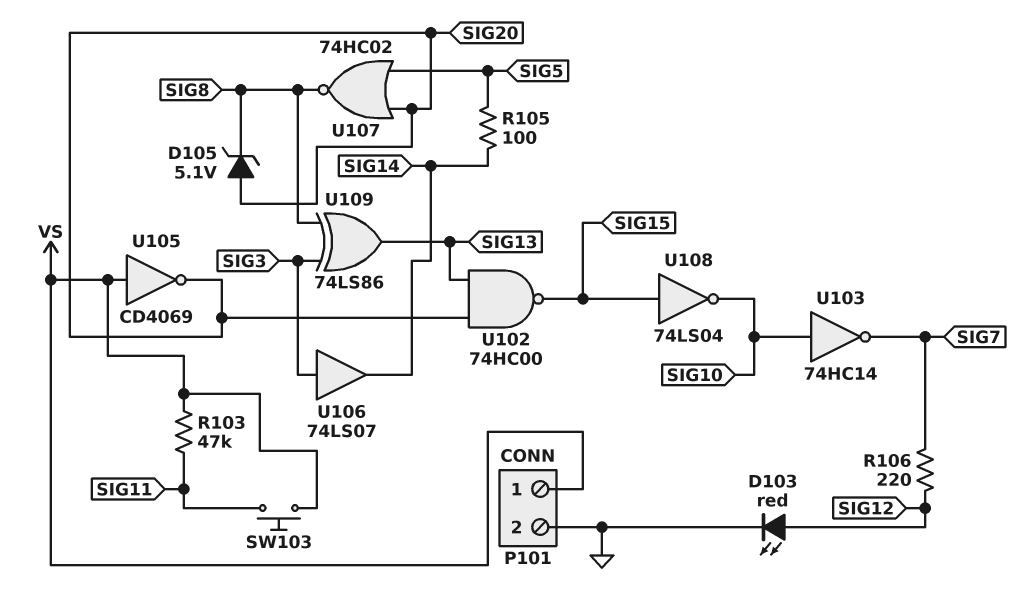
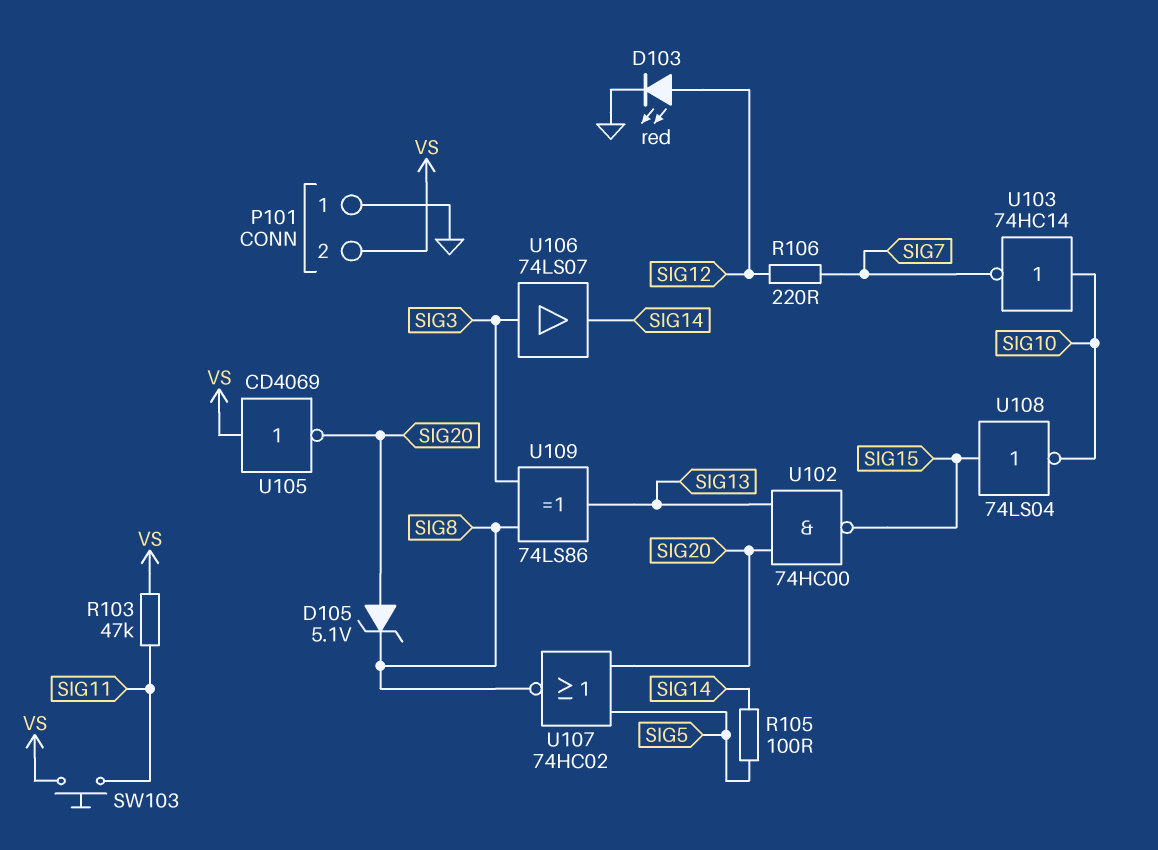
P101 pin 1: VS -> GND
P101 pin 2: GND -> VS

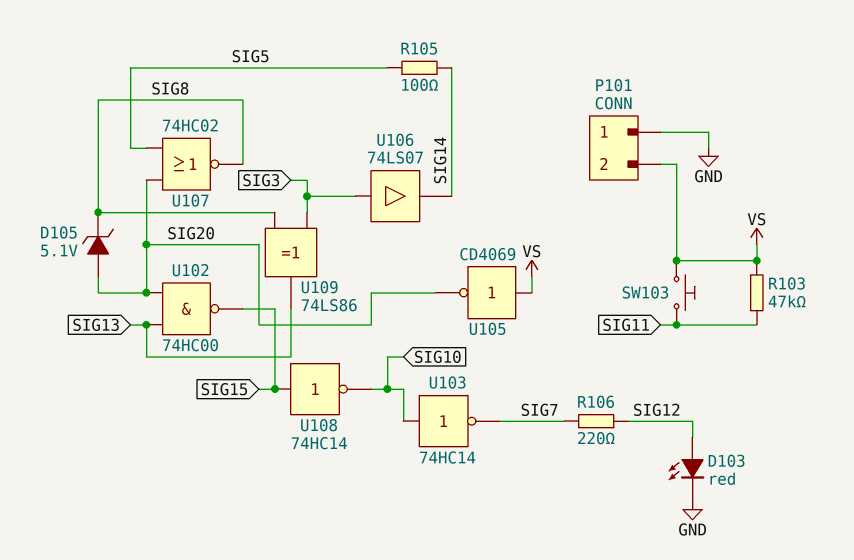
U108: NOT 74LS04 (in SIG15, out SIG10) -> NOT 74HC14 (in SIG15, out SIG10)

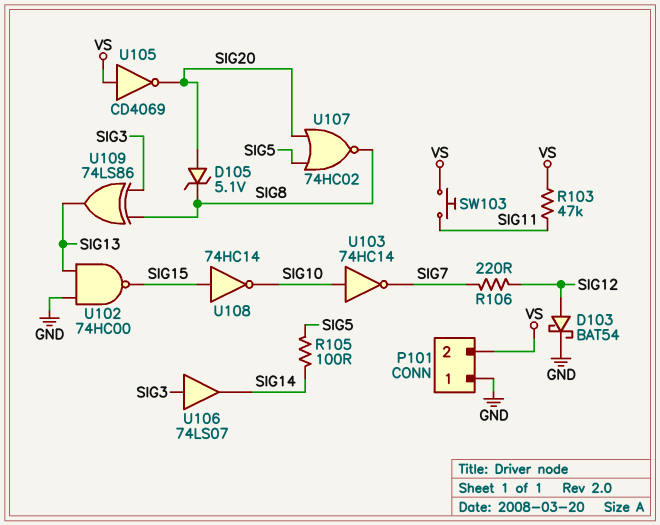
D103: LED red (A SIG12, K GND) -> schottky BAT54 (A SIG12, K GND)
U102: NAND 74HC00 (in SIG13, in SIG20, out SIG15) -> NAND 74HC00 (in GND, in SIG13, out SIG15)

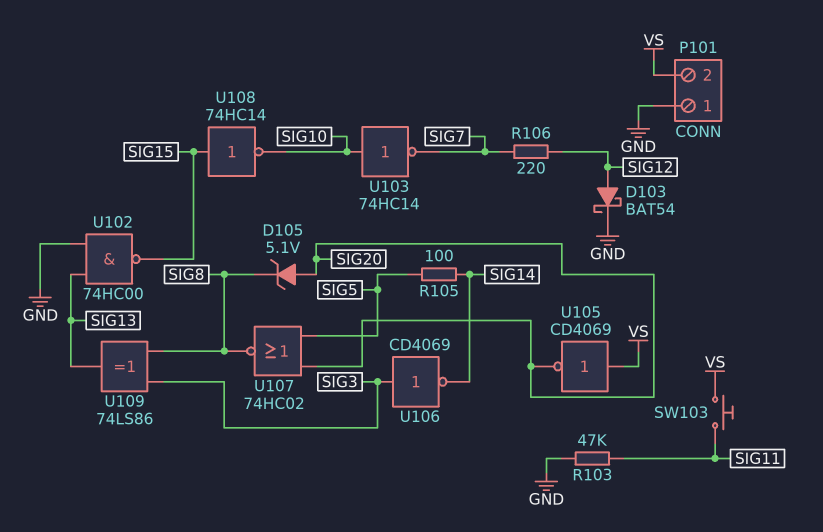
R103: 47k (SIG11, VS) -> 47k (GND, SIG11)
U106: buffer 74LS07 (in SIG3, out SIG14) -> NOT CD4069 (in SIG3, out SIG14)

